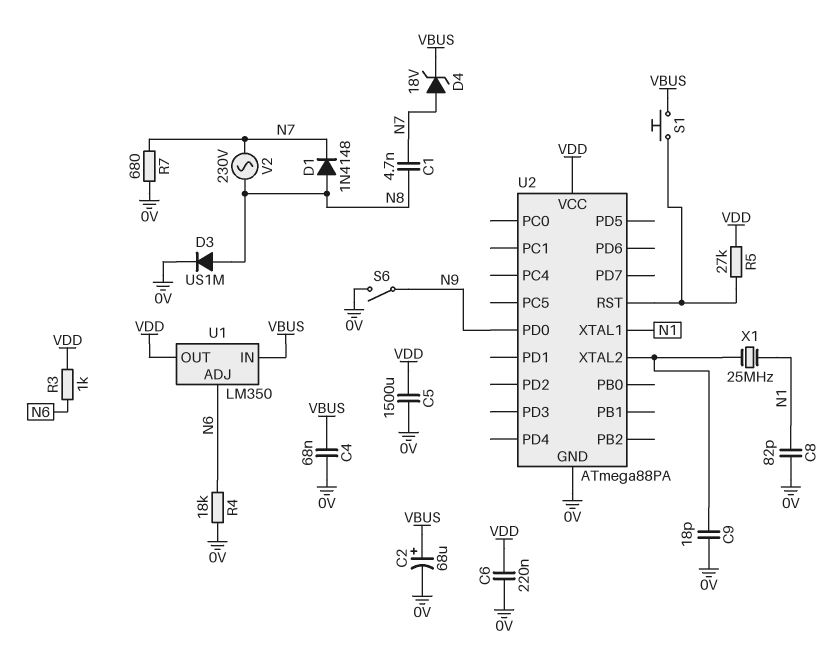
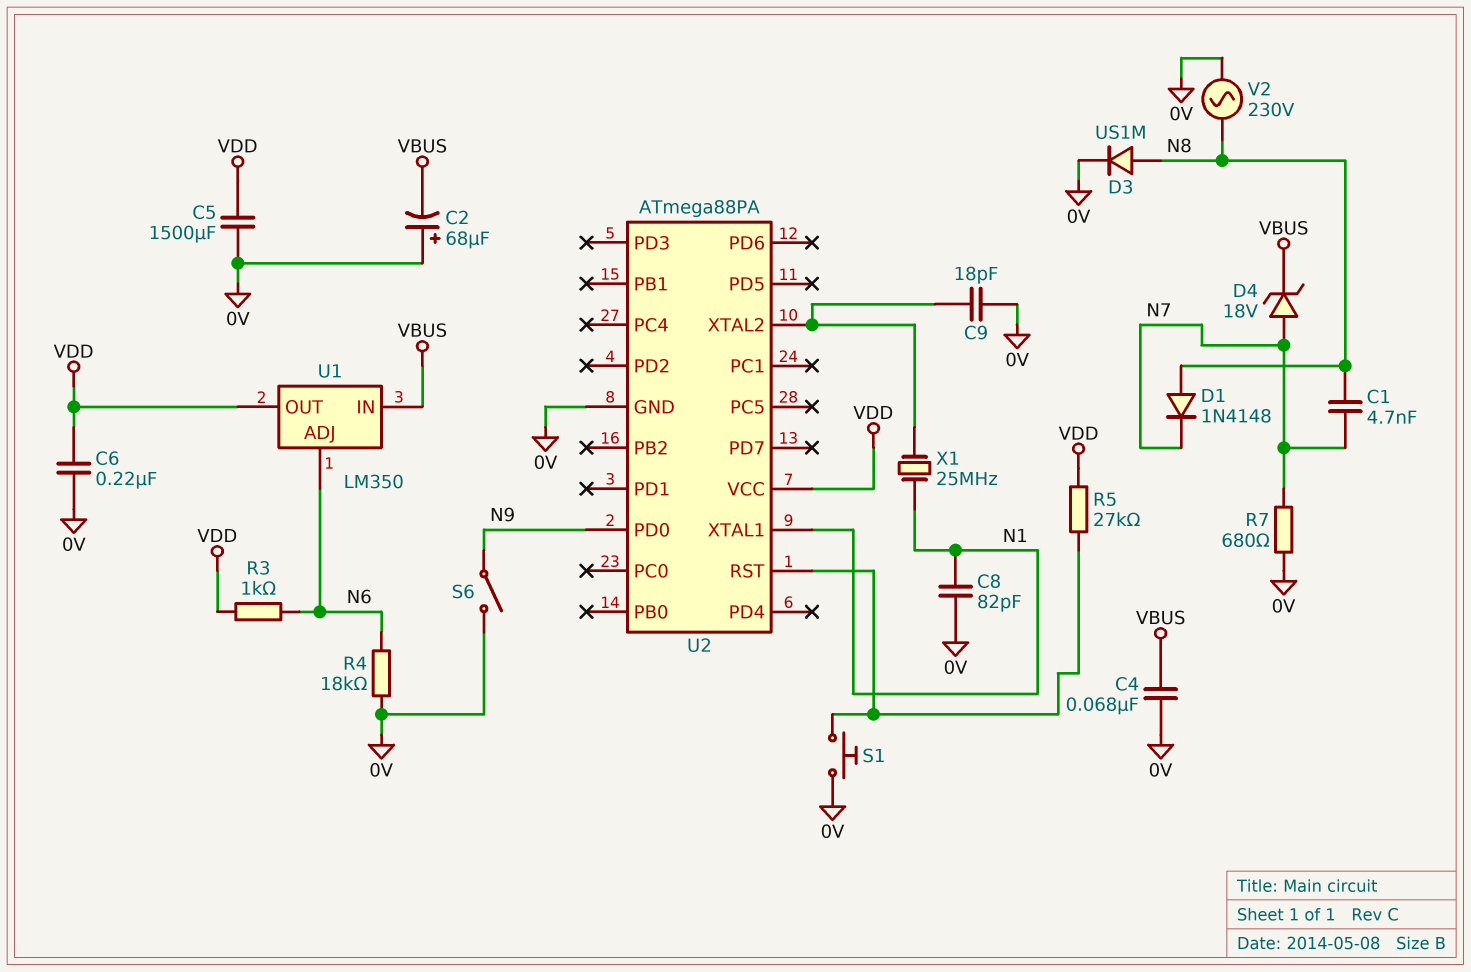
C2: 68uF (plus VBUS, minus 0V) -> 68uF (plus 0V, minus VBUS)
S1: button (U2/RST, VBUS) -> button (0V, U2/RST)
V2: AC 230V (N7, N8) -> AC 230V (0V, N8)

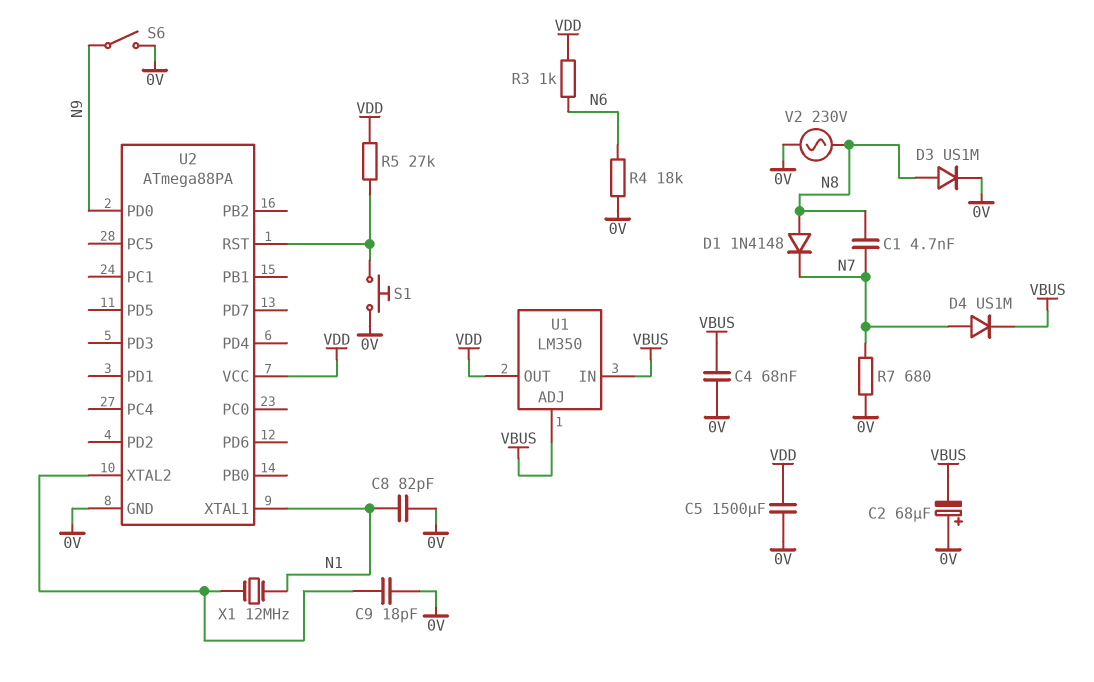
C6: 220nF (0V, VDD) -> none
D4: zener 18V (A N7, K VBUS) -> diode US1M (A N7, K VBUS)
U1 pin ADJ: N6 -> VBUS
X1: 25MHz (N1, U2/XTAL2) -> 12MHz (N1, U2/XTAL2)

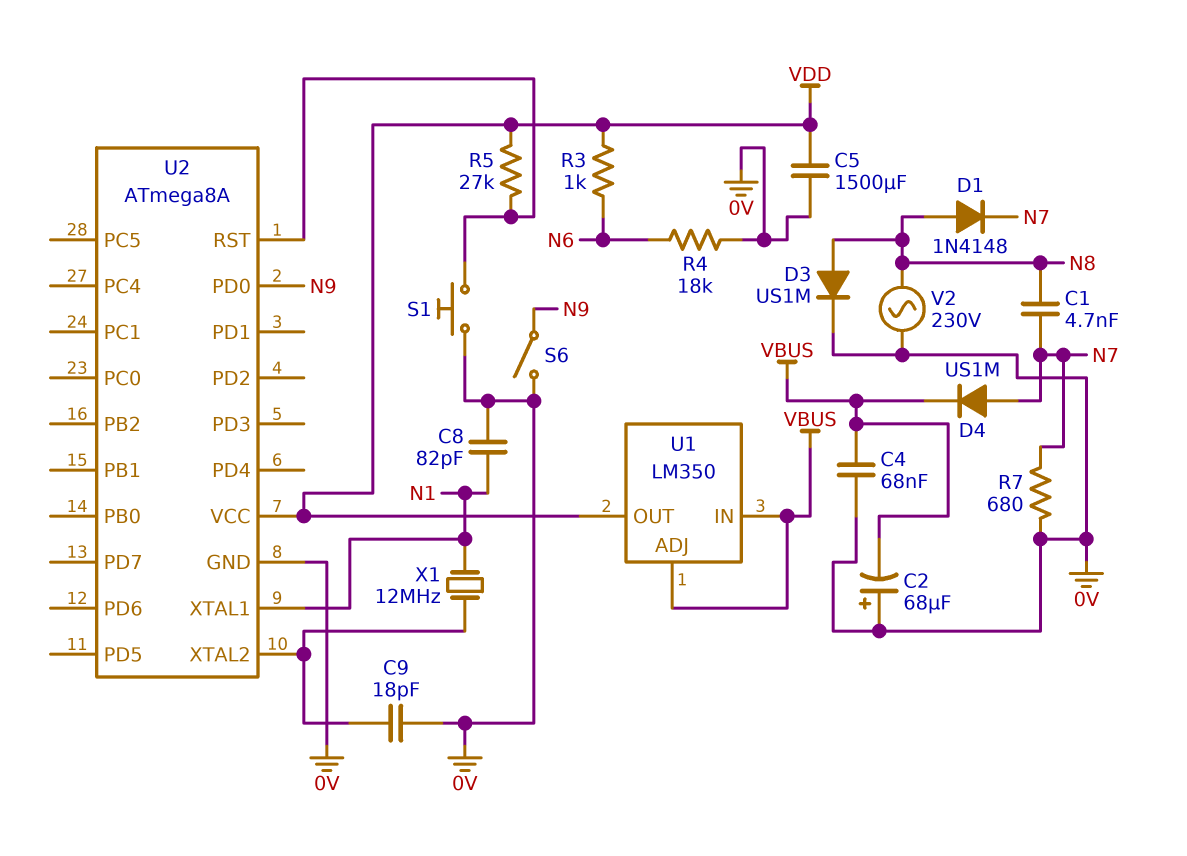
U2: ATmega88PA -> ATmega8A

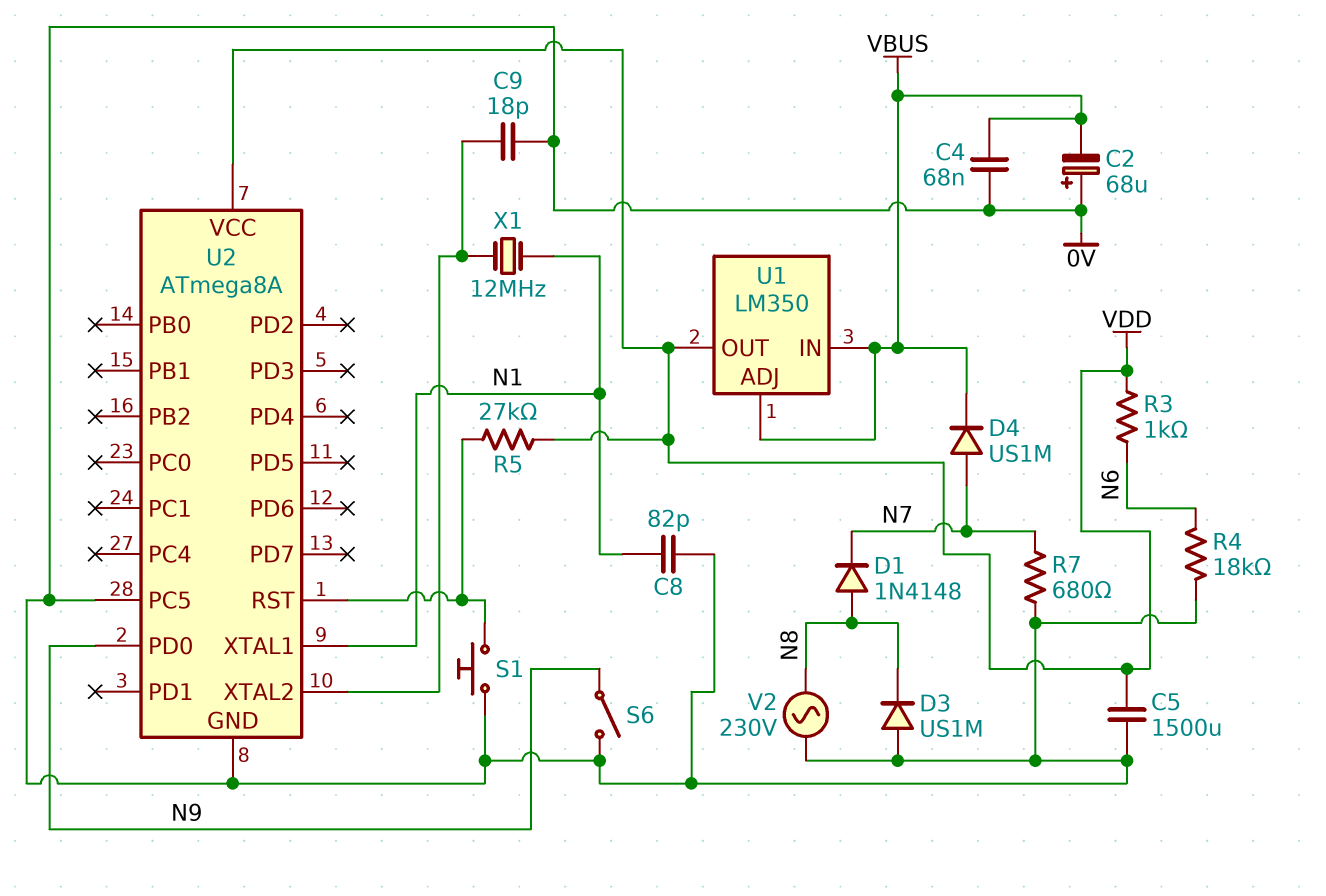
C1: 4.7nF (N7, N8) -> none
D3: diode US1M (A N8, K 0V) -> diode US1M (A 0V, K N8)
U2 pin PC5: none -> 0V

